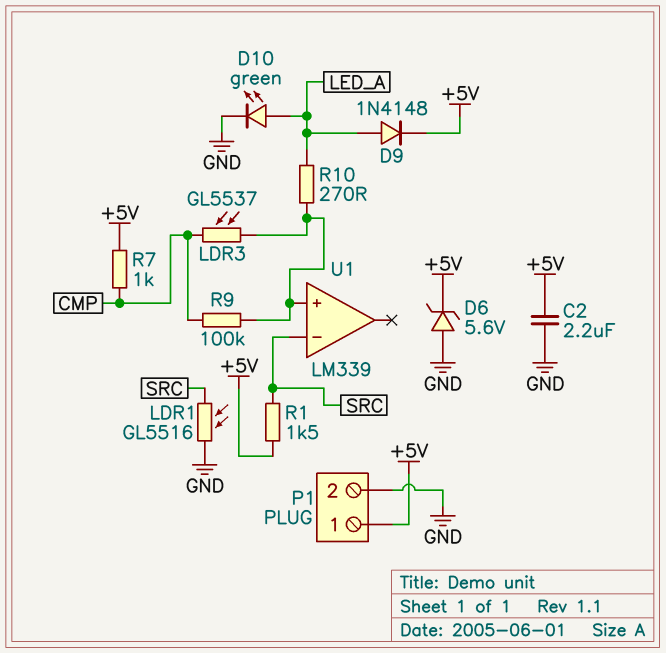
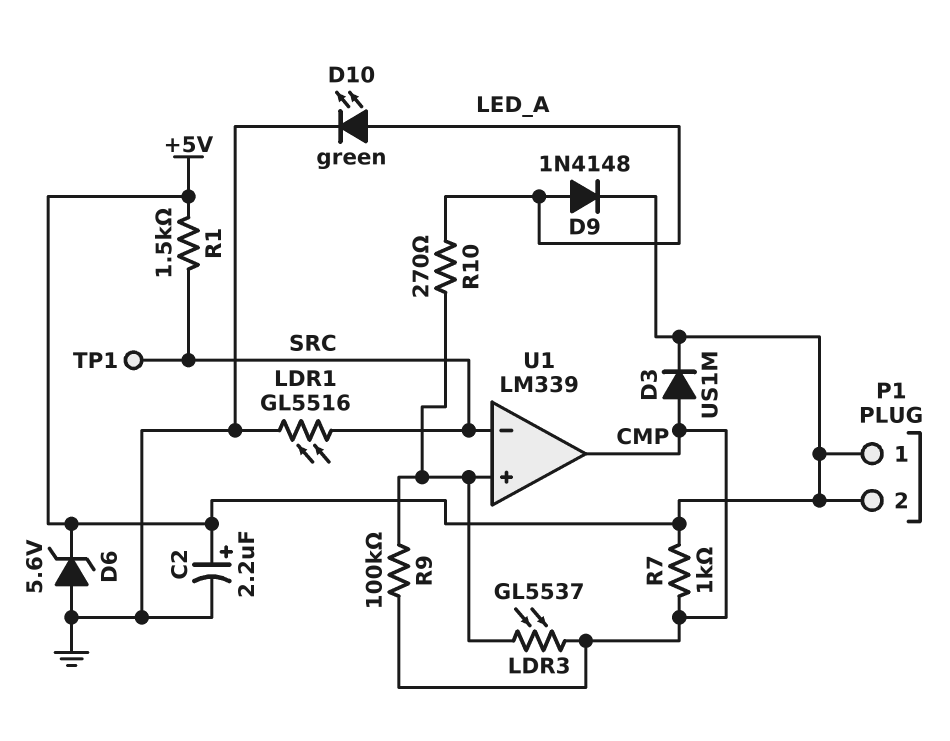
C2: 2.2uF (+5V, GND) -> 2.2uF (plus +5V, minus GND)
D3: none -> diode US1M (A CMP, K +5V)
P1 pin 2: GND -> +5V
TP1: none -> test point (SRC)
U1 pin out: none -> CMP

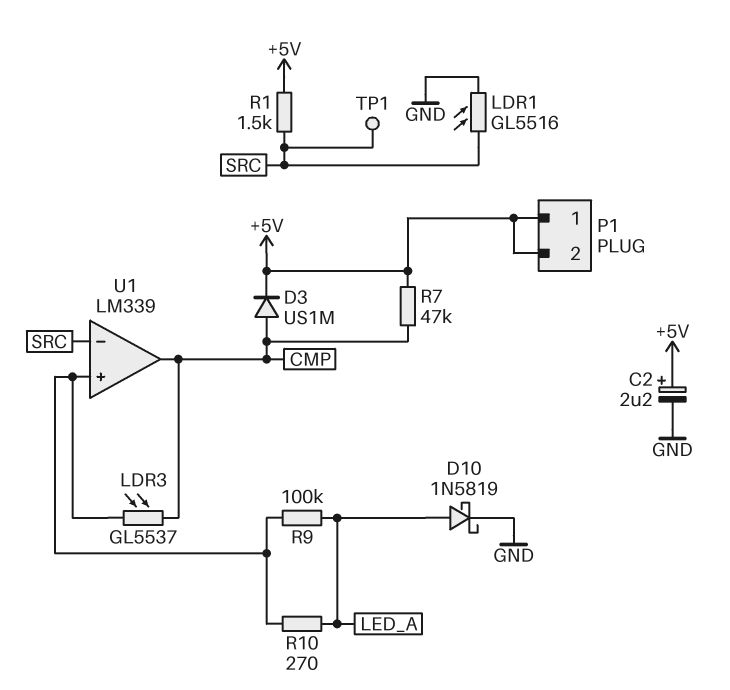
D6: zener 5.6V (A GND, K +5V) -> none
D9: diode 1N4148 (A LED_A, K +5V) -> none
D10: LED green (A LED_A, K GND) -> schottky 1N5819 (A LED_A, K GND)
R7: 1k (+5V, CMP) -> 47k (+5V, CMP)
R9: 100k (CMP, U1/in+) -> 100k (LED_A, U1/in+)

